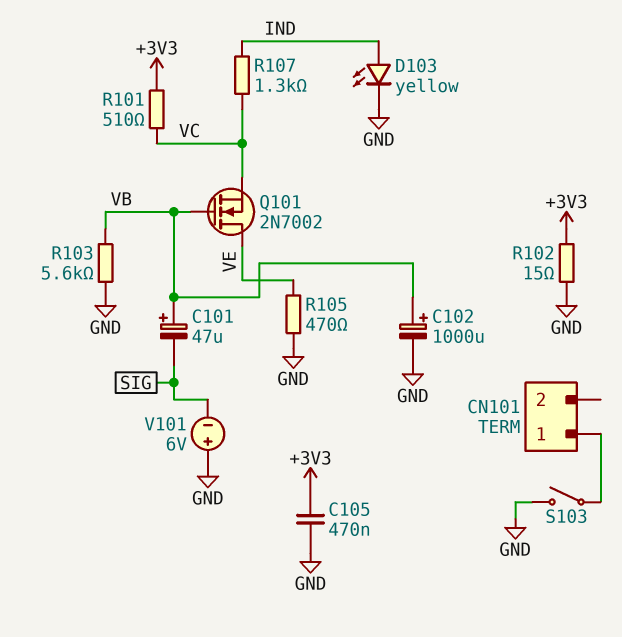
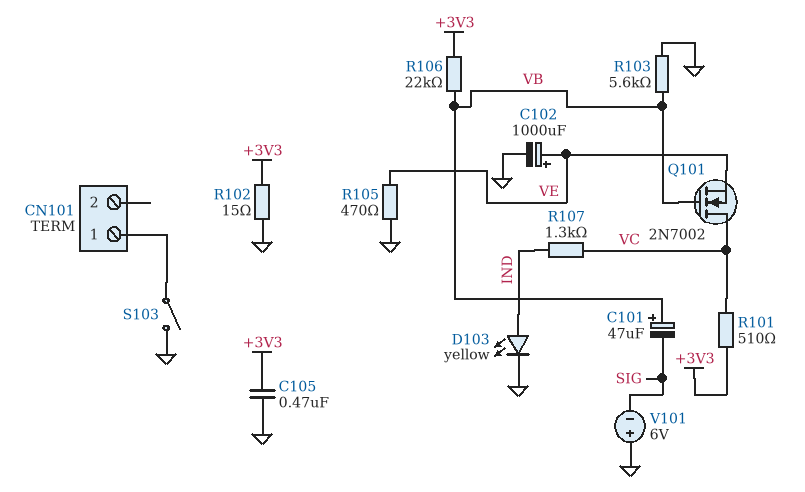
C102: 1000uF (plus VB, minus GND) -> 1000uF (plus VE, minus GND)
Q101: NMOS 2N7002 (G VB, D VE, S VC) -> NMOS 2N7002 (G VB, D VC, S VE)
R106: none -> 22k (+3V3, VB)

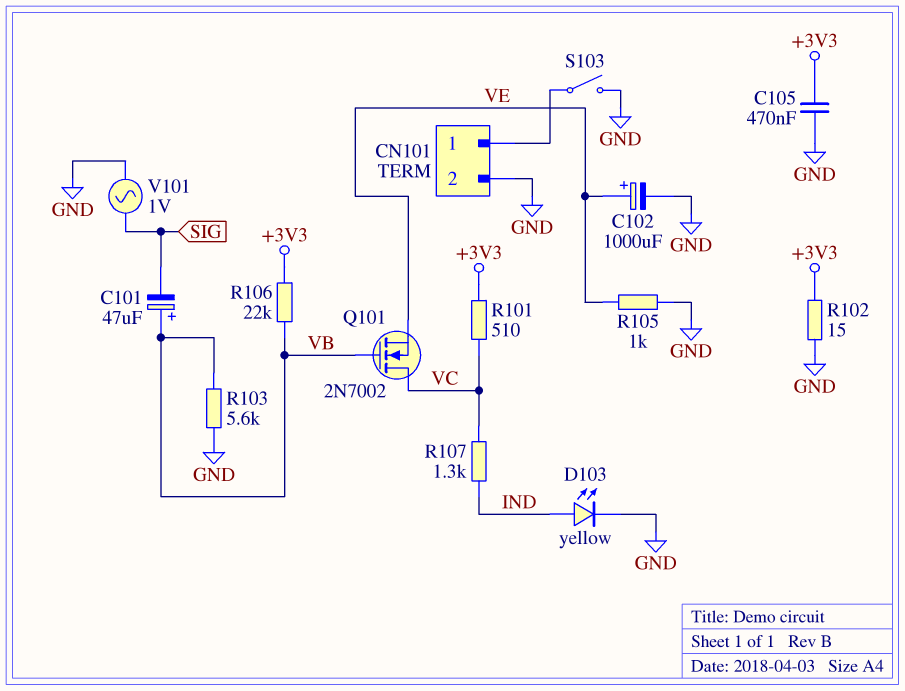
CN101 pin 2: none -> GND
R105: 470 (GND, VE) -> 1k (GND, VE)
V101: 6V (plus GND, minus SIG) -> AC 1V (GND, SIG)

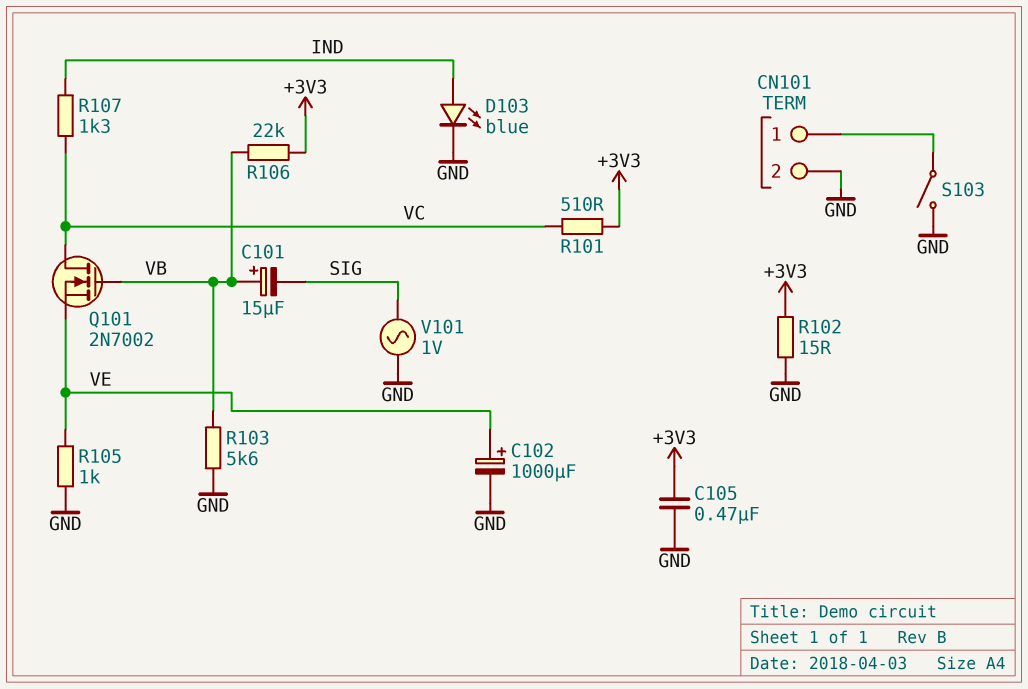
C101: 47uF (plus VB, minus SIG) -> 15uF (plus VB, minus SIG)
D103: LED yellow (A IND, K GND) -> LED blue (A IND, K GND)

